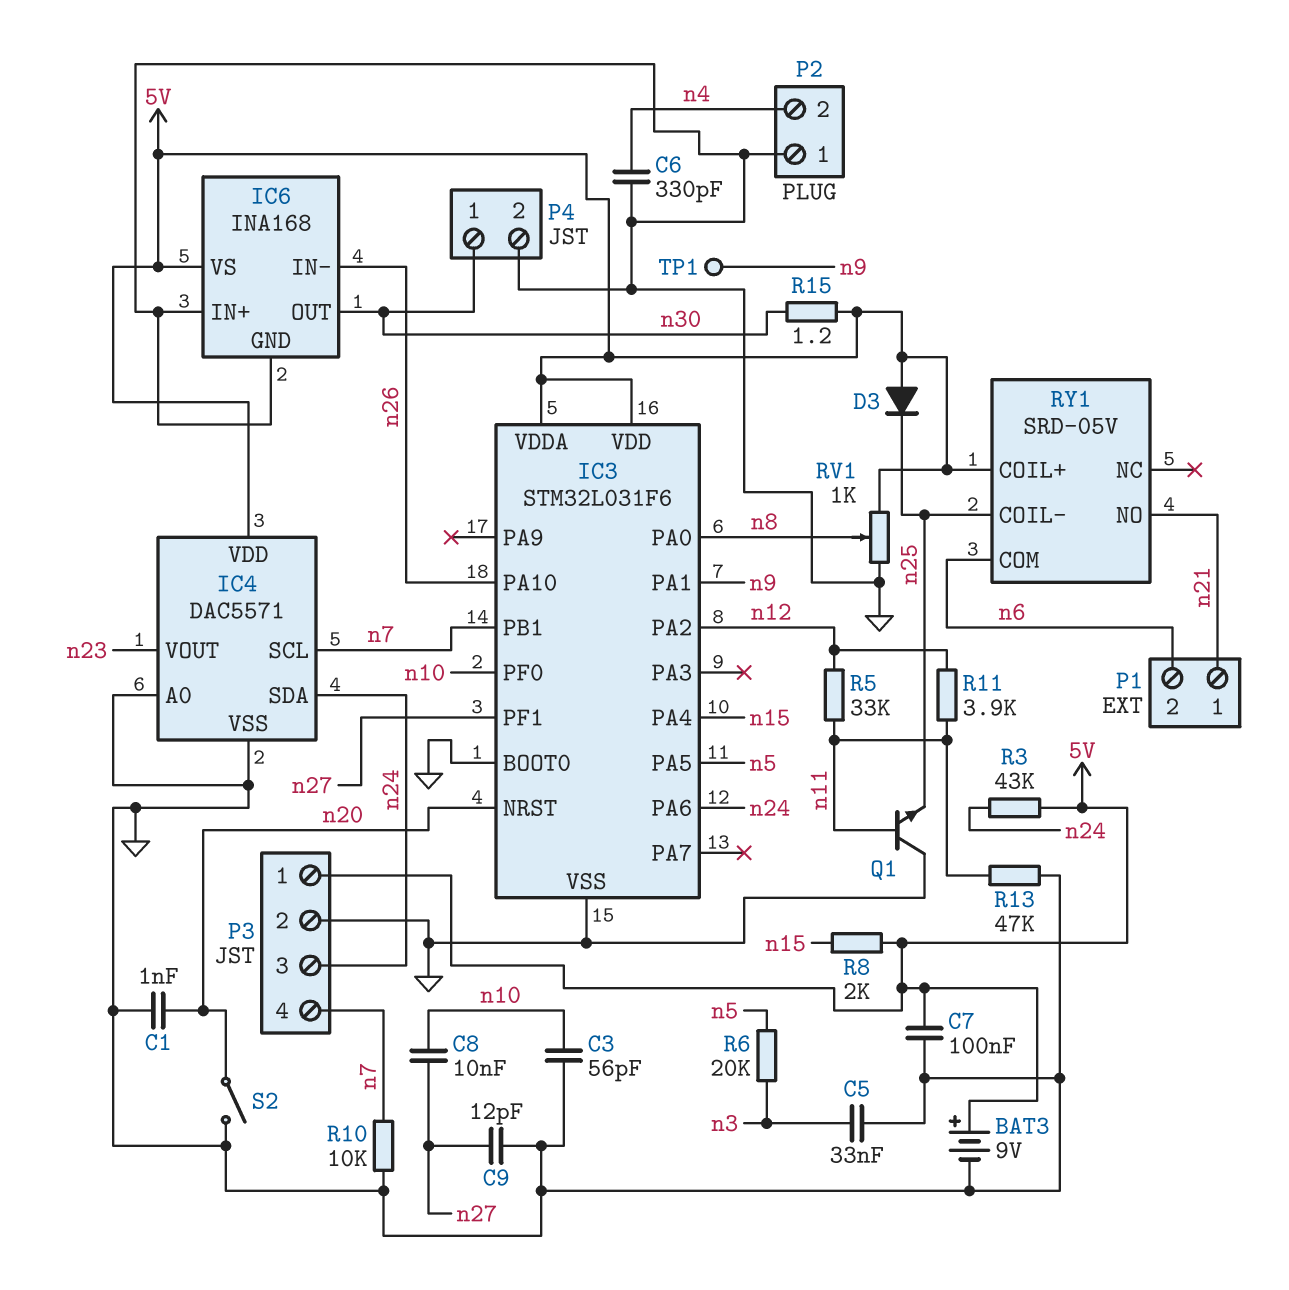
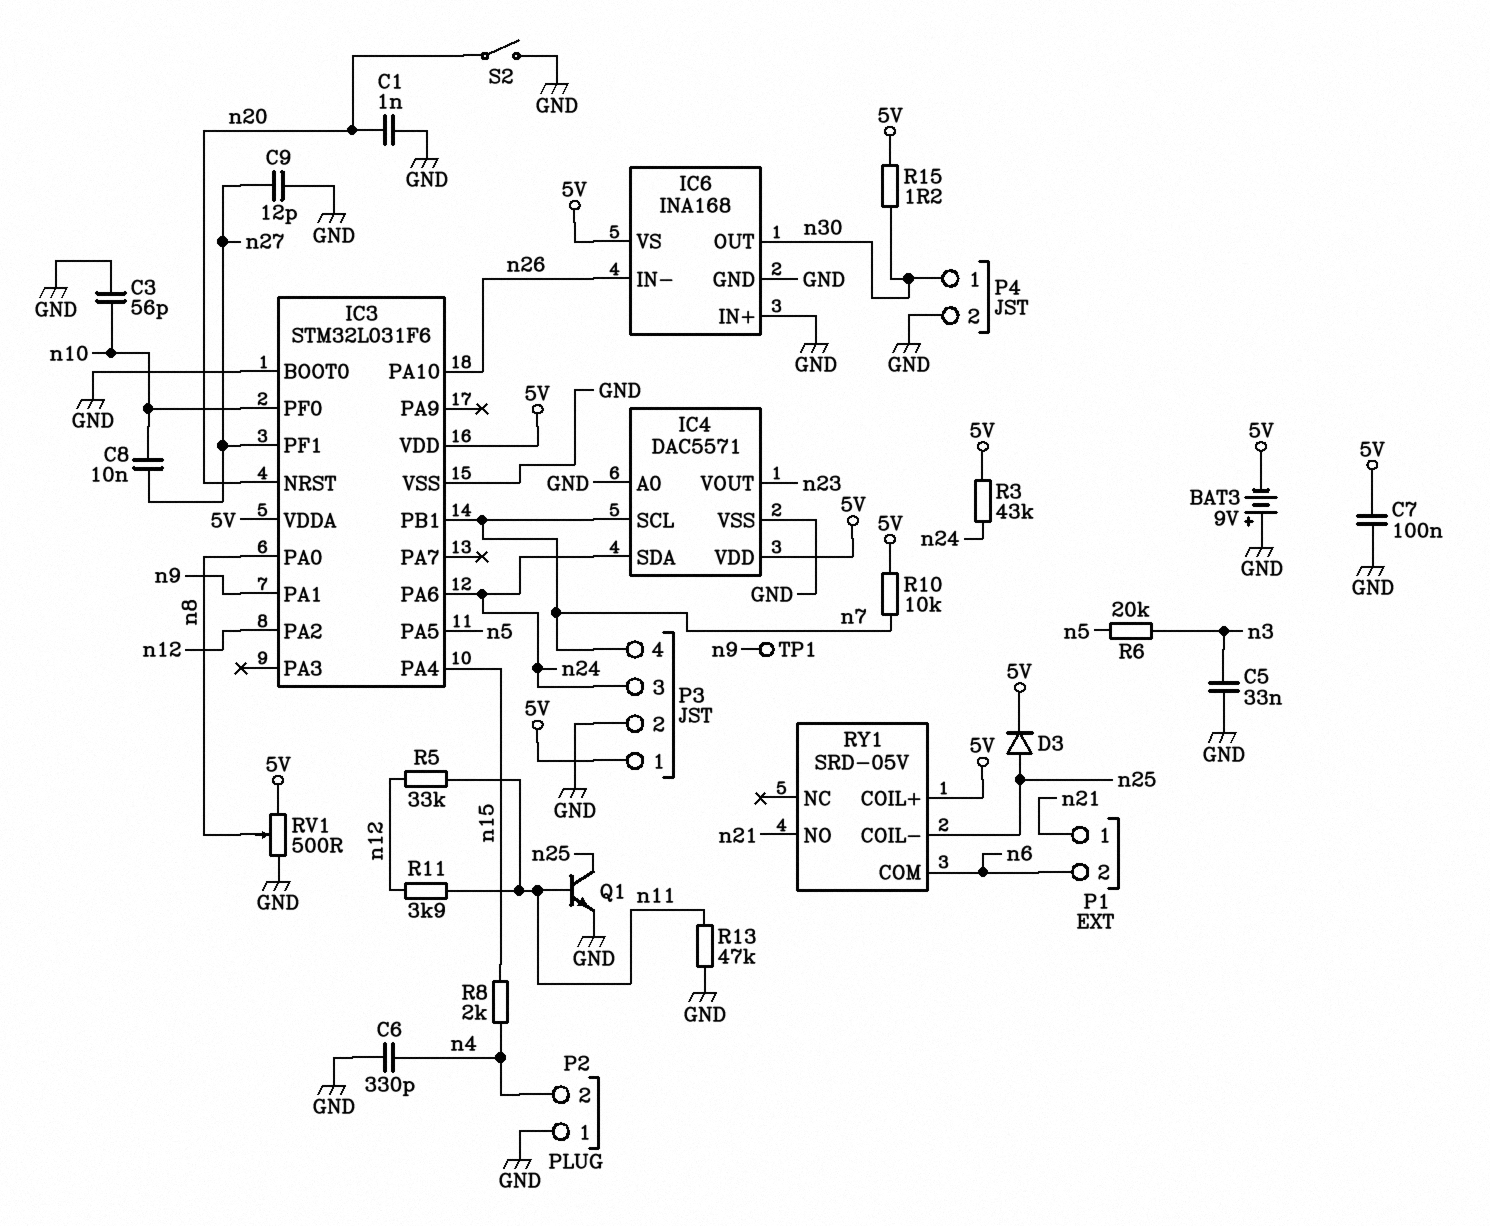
BAT3: 9V (plus 5V, minus GND) -> 9V (plus GND, minus 5V)
D3: diode (A 5V, K n25) -> diode (A n25, K 5V)
Q1: NPN (B n11, C GND, E n25) -> NPN (B n11, C n25, E GND)
R8: 2k (5V, n15) -> 2k (n4, n15)
R10: 10k (GND, n7) -> 10k (5V, n7)
RV1: 1k (5V, GND, wiper n8) -> 500 (5V, GND, wiper n8)

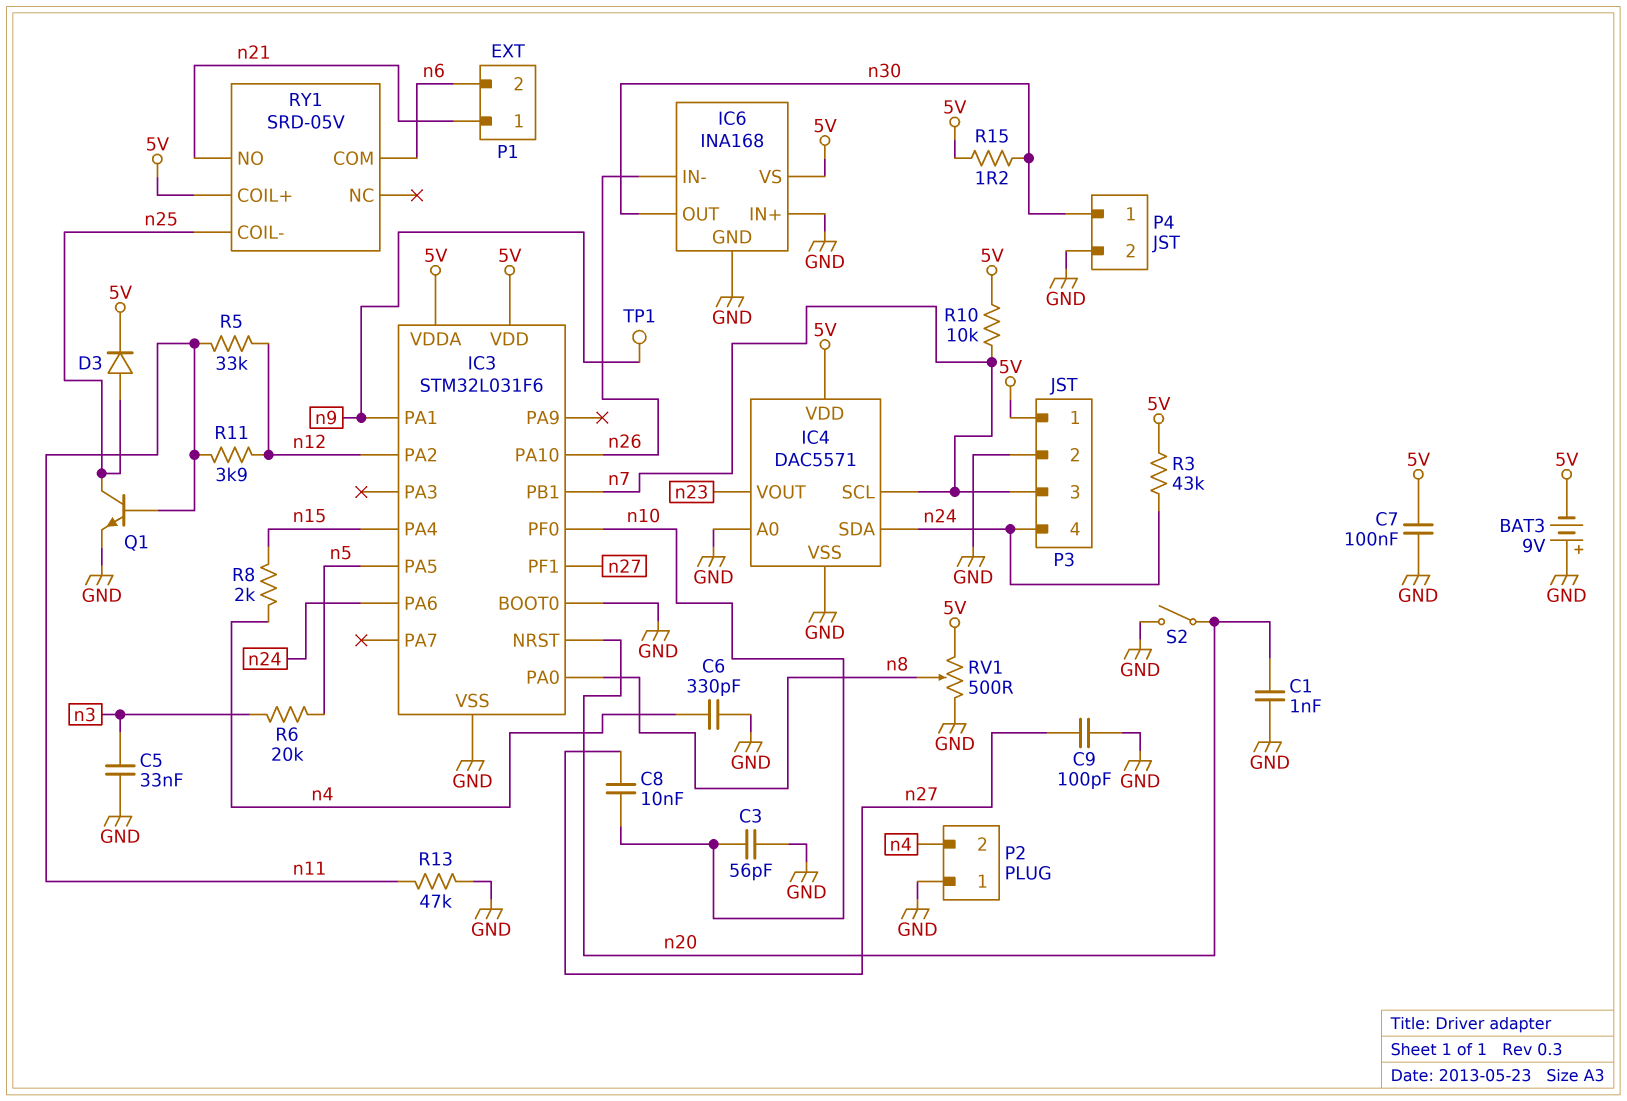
C9: 12pF (GND, n27) -> 100pF (GND, n27)
P3 pin 3: n24 -> n7
P3 pin 4: n7 -> n24

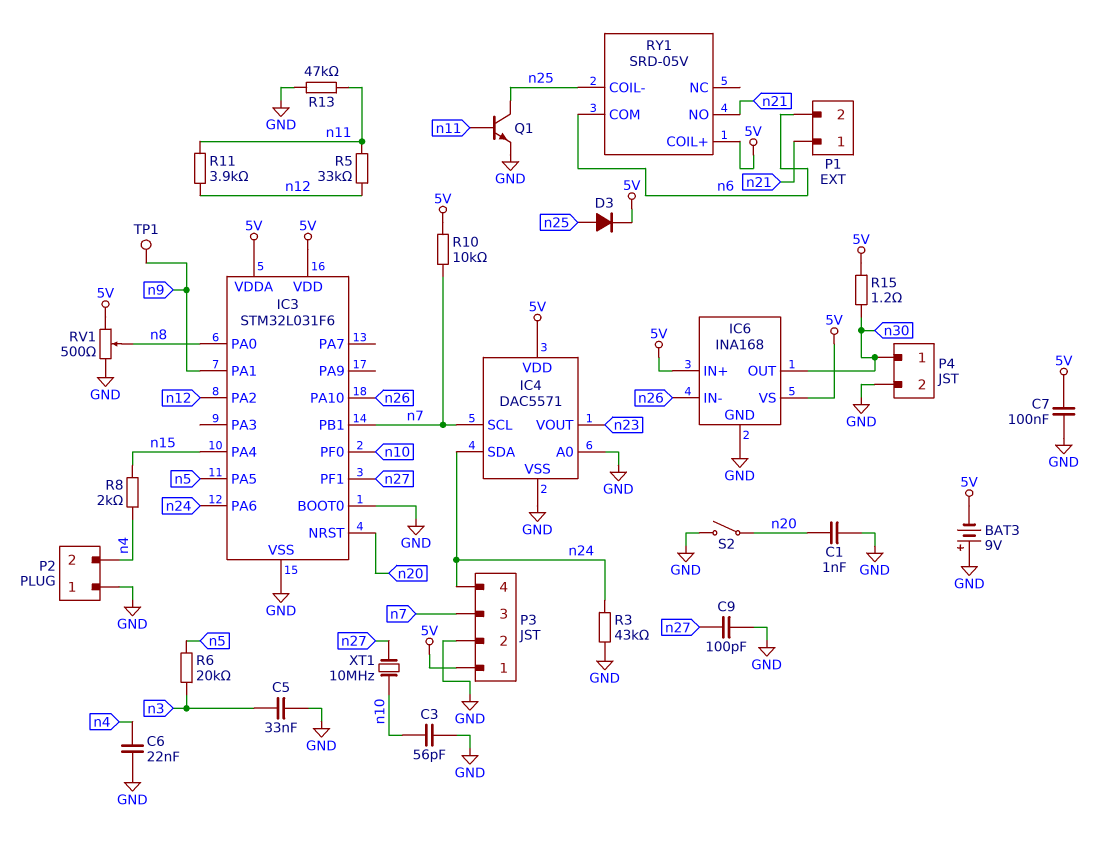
C6: 330pF (GND, n4) -> 22nF (GND, n4)
C8: 10nF (n10, n27) -> none
IC6 pin IN+: GND -> 5V
R3: 43k (5V, n24) -> 43k (GND, n24)
XT1: none -> 10MHz (n10, n27)

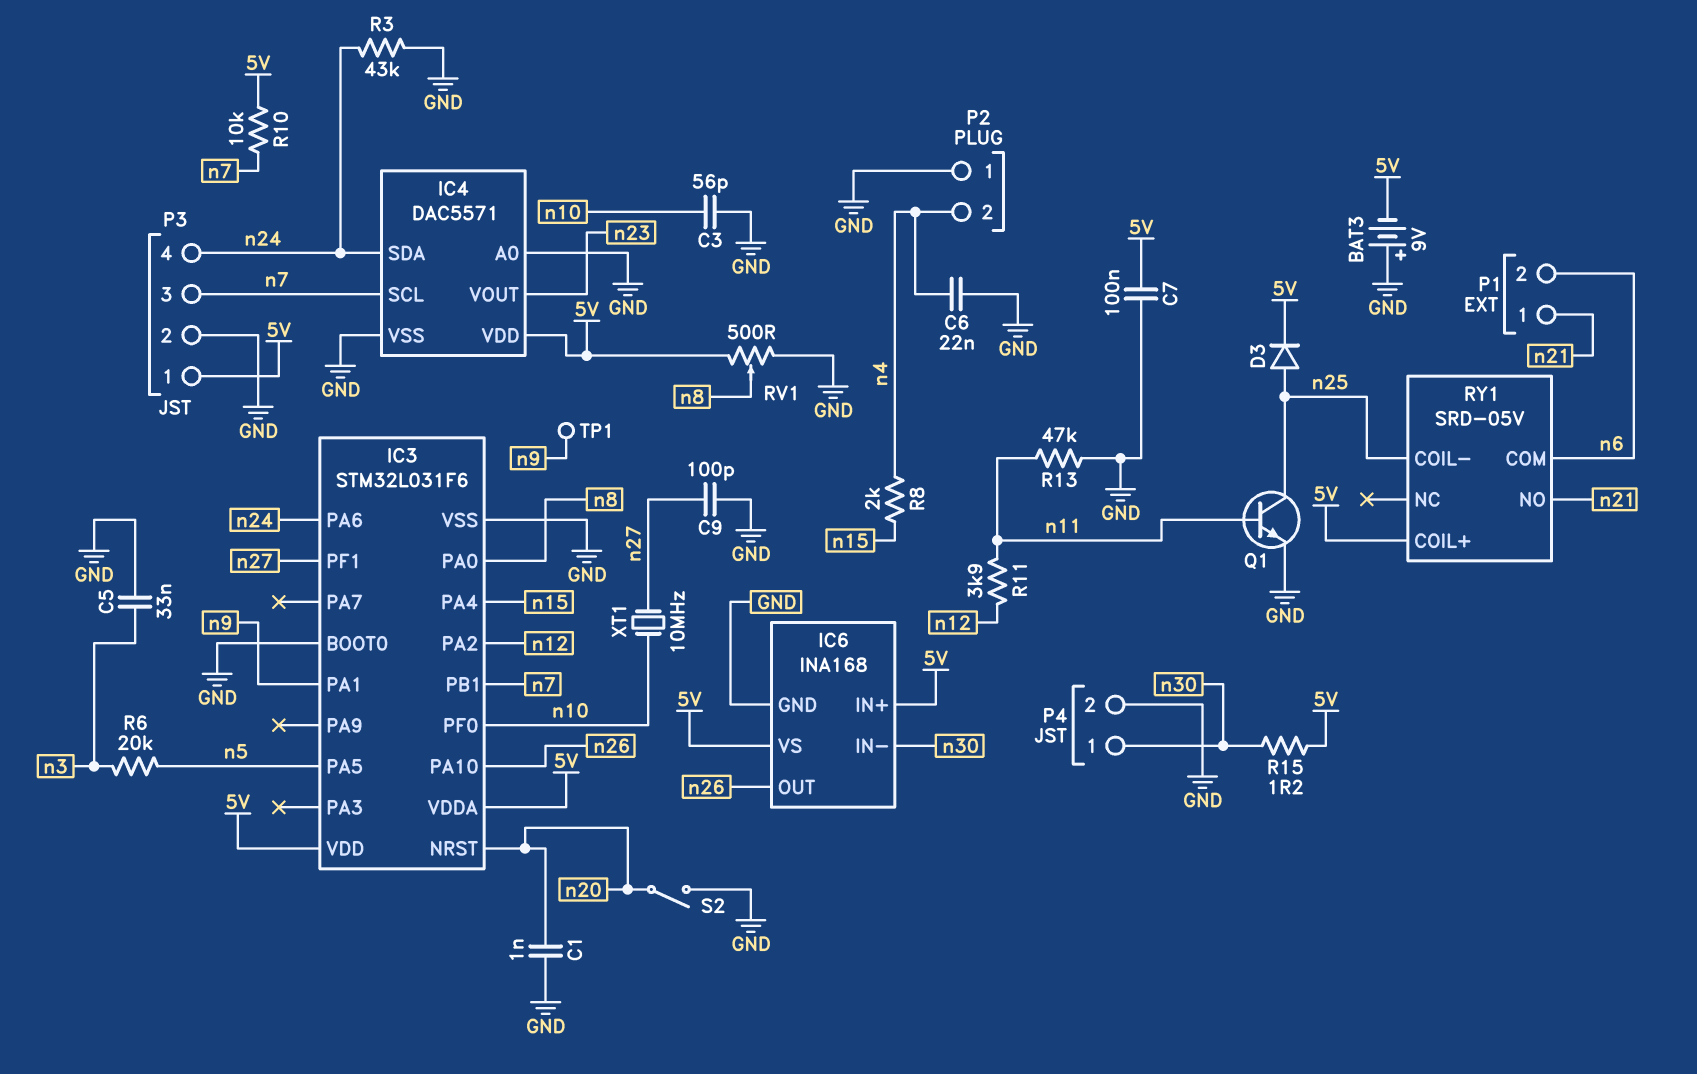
IC6 pin IN-: n26 -> n30
IC6 pin OUT: n30 -> n26
R5: 33k (n11, n12) -> none

